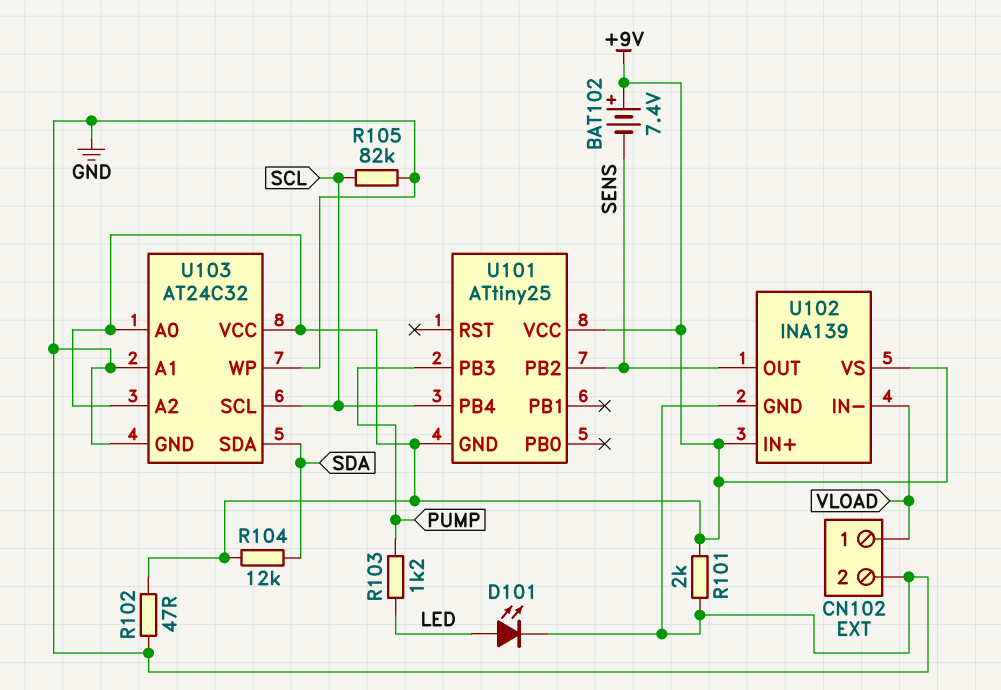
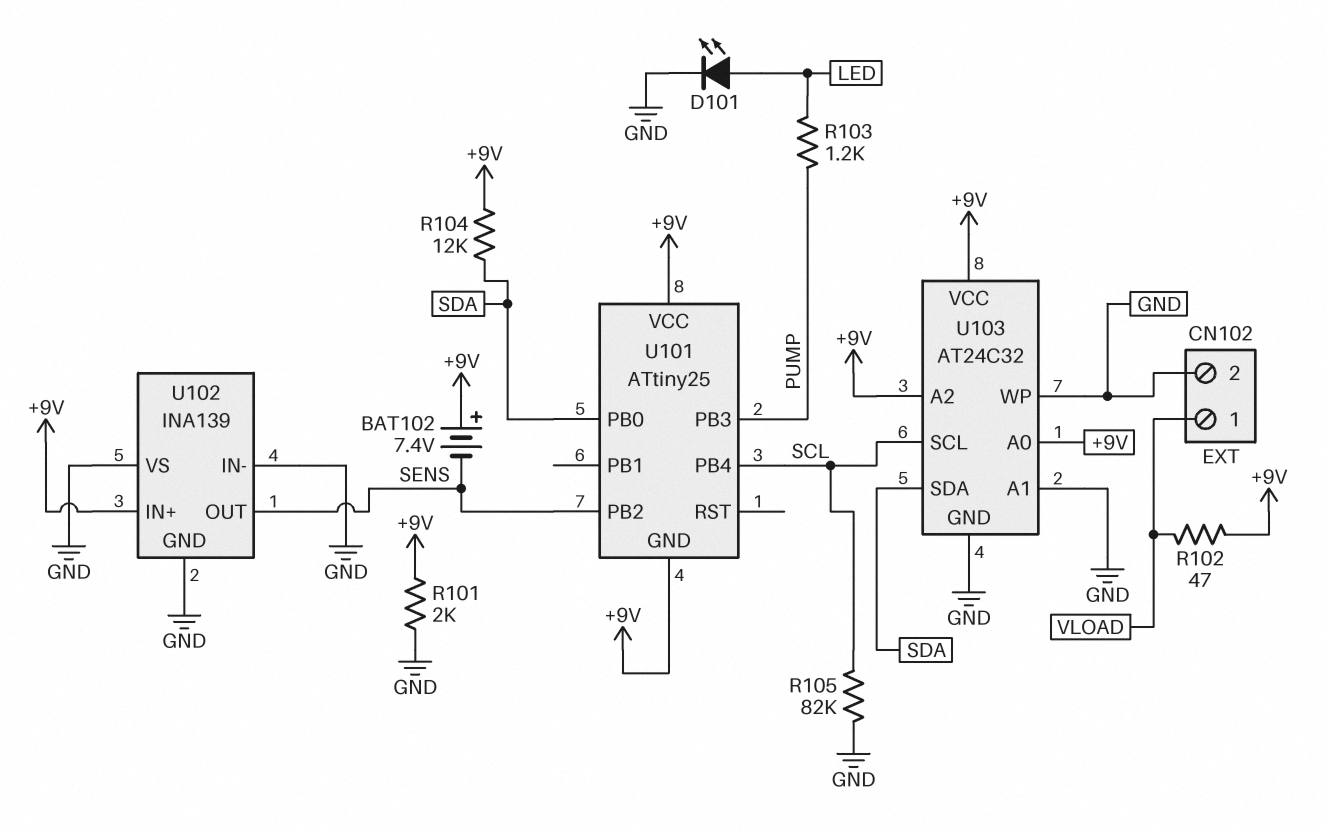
R102: 47 (+9V, GND) -> 47 (+9V, VLOAD)
U101 pin PB0: none -> SDA
U102 pin IN-: VLOAD -> GND
U102 pin VS: +9V -> GND

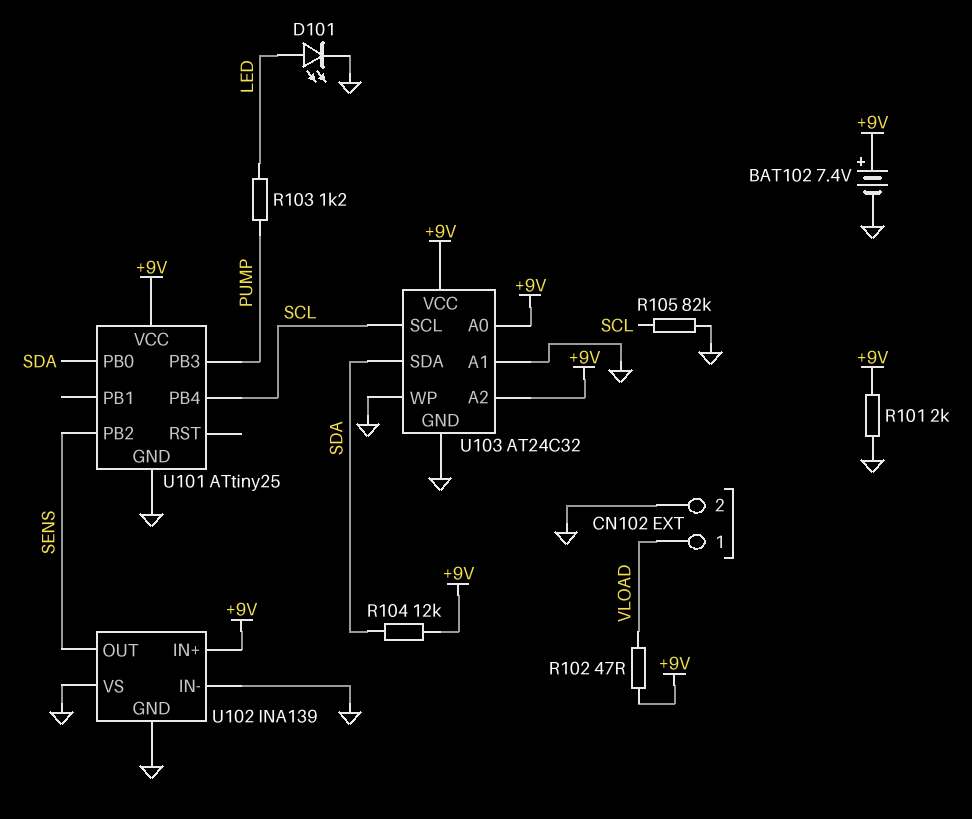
BAT102: 7.4V (plus +9V, minus SENS) -> 7.4V (plus +9V, minus GND)
U101 pin GND: +9V -> GND

